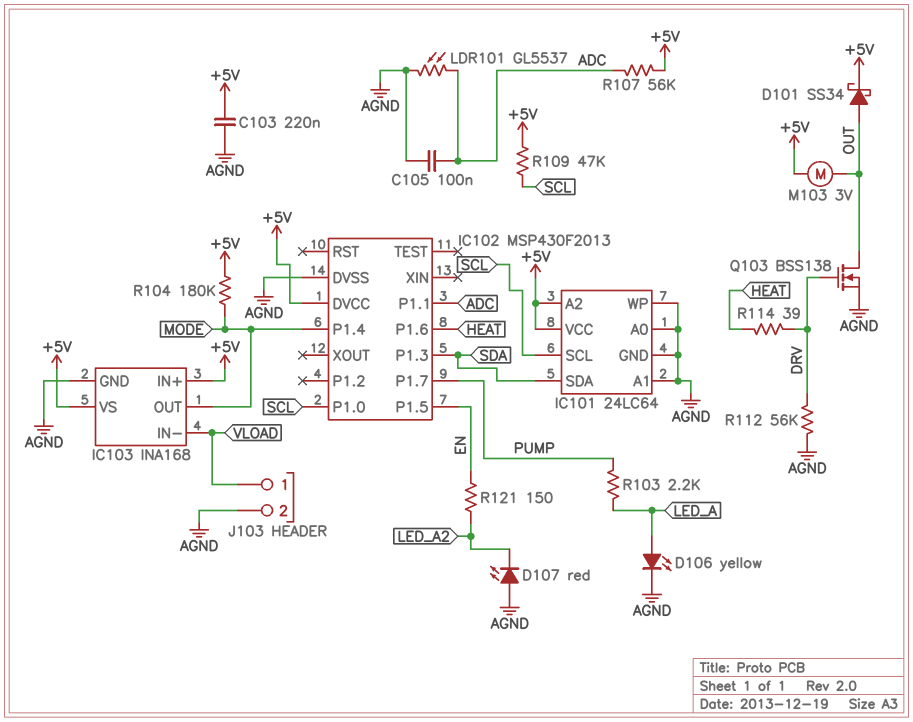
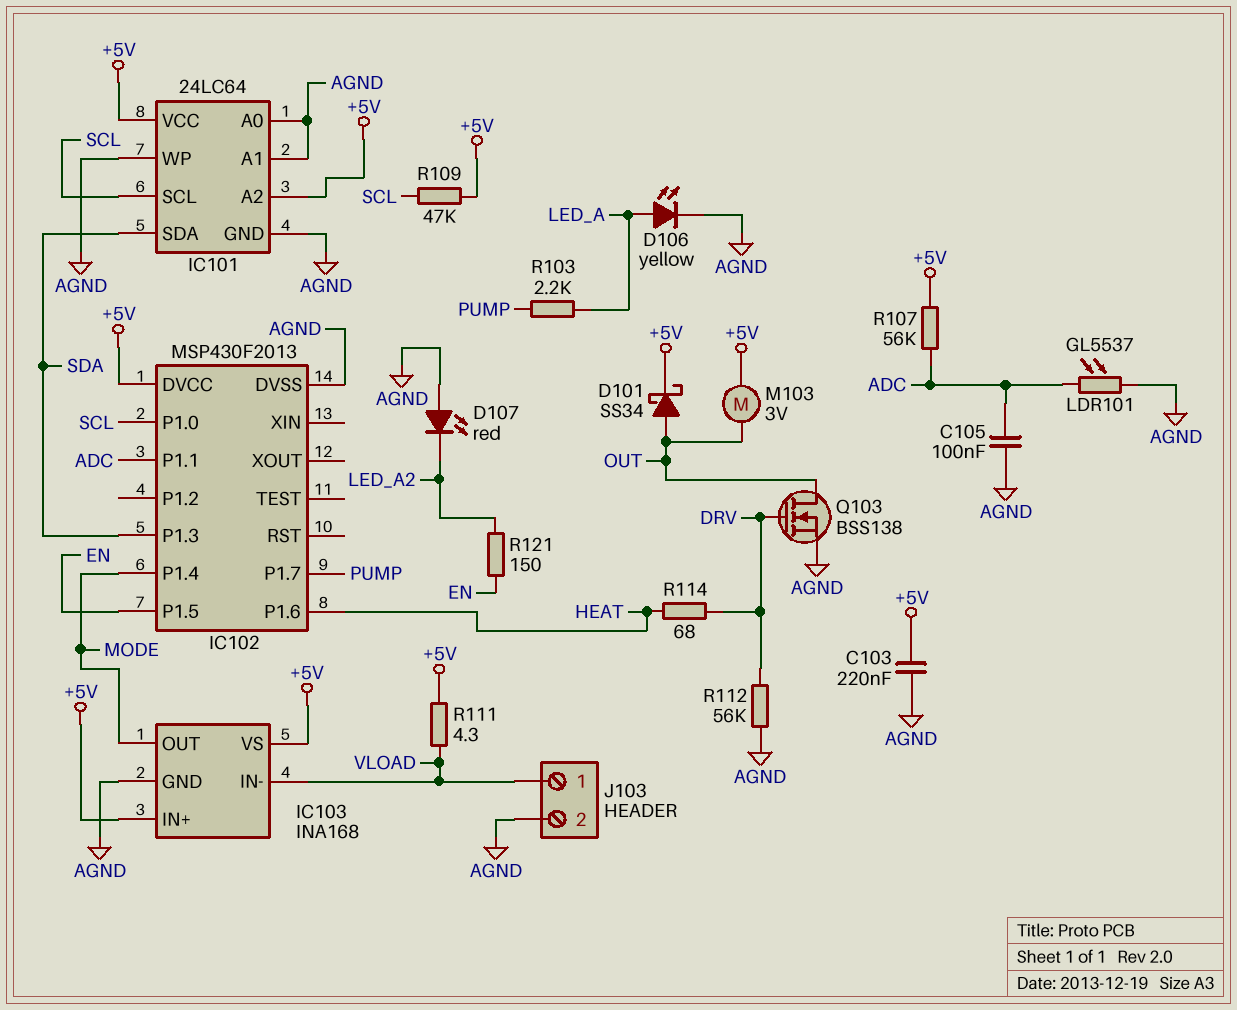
R104: 180k (+5V, MODE) -> none
R111: none -> 4.3 (+5V, VLOAD)
R114: 39 (DRV, HEAT) -> 68 (DRV, HEAT)

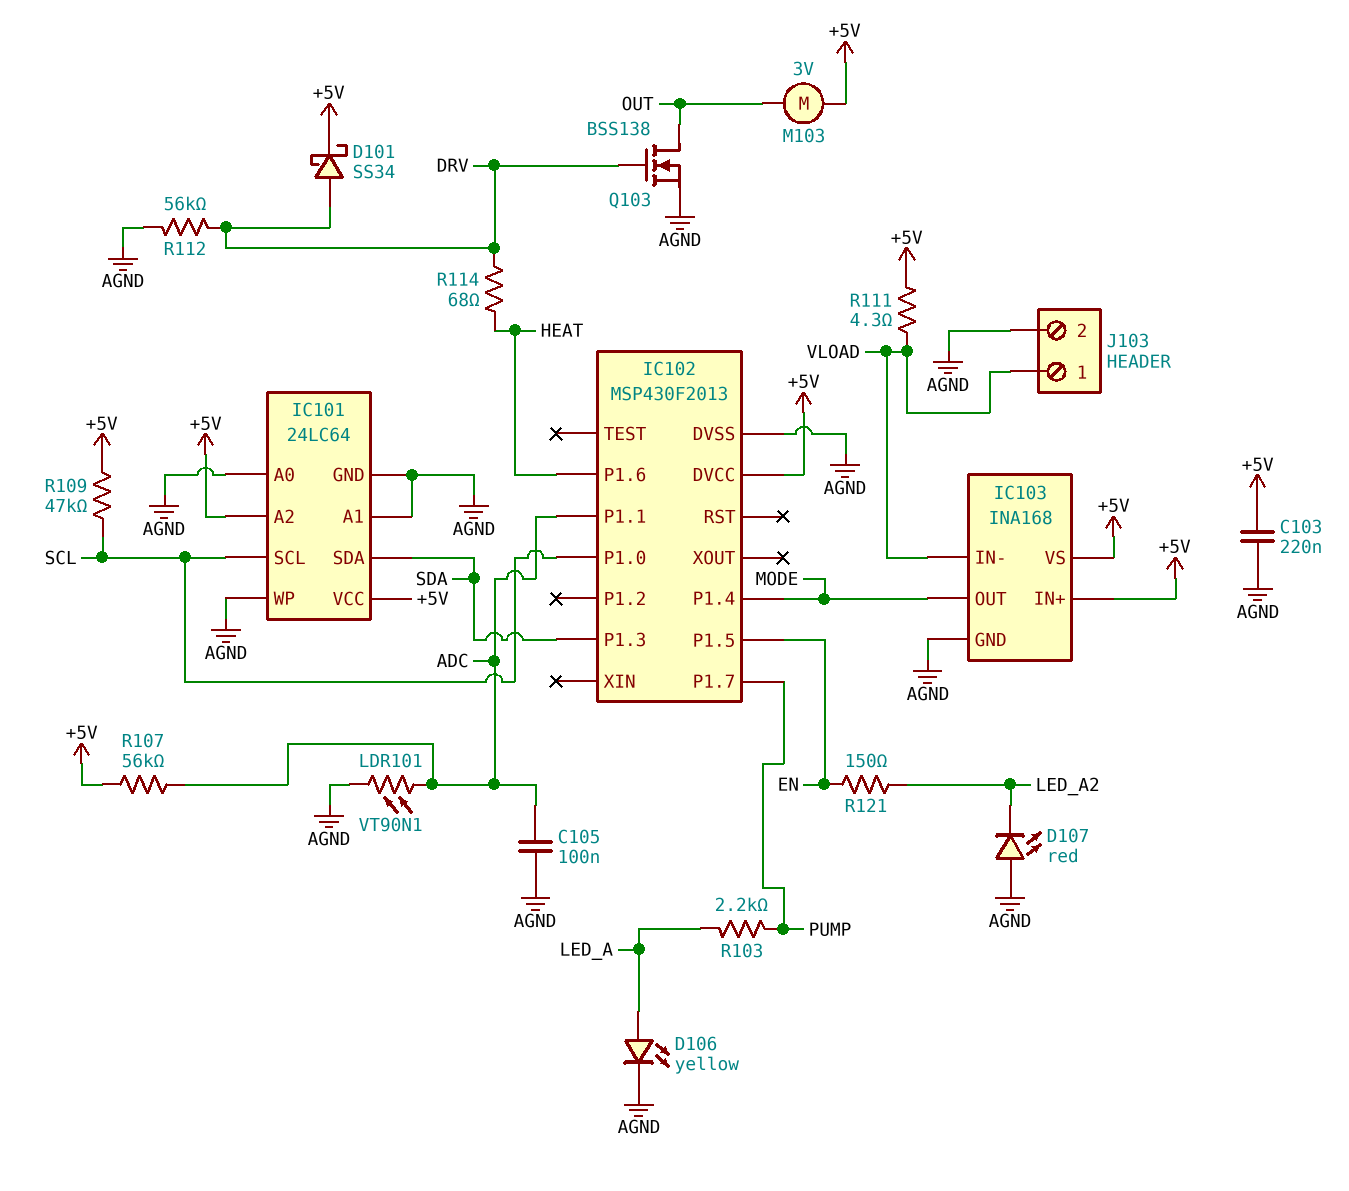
D101: schottky SS34 (A OUT, K +5V) -> schottky SS34 (A DRV, K +5V)
LDR101: GL5537 (ADC, AGND) -> VT90N1 (ADC, AGND)

